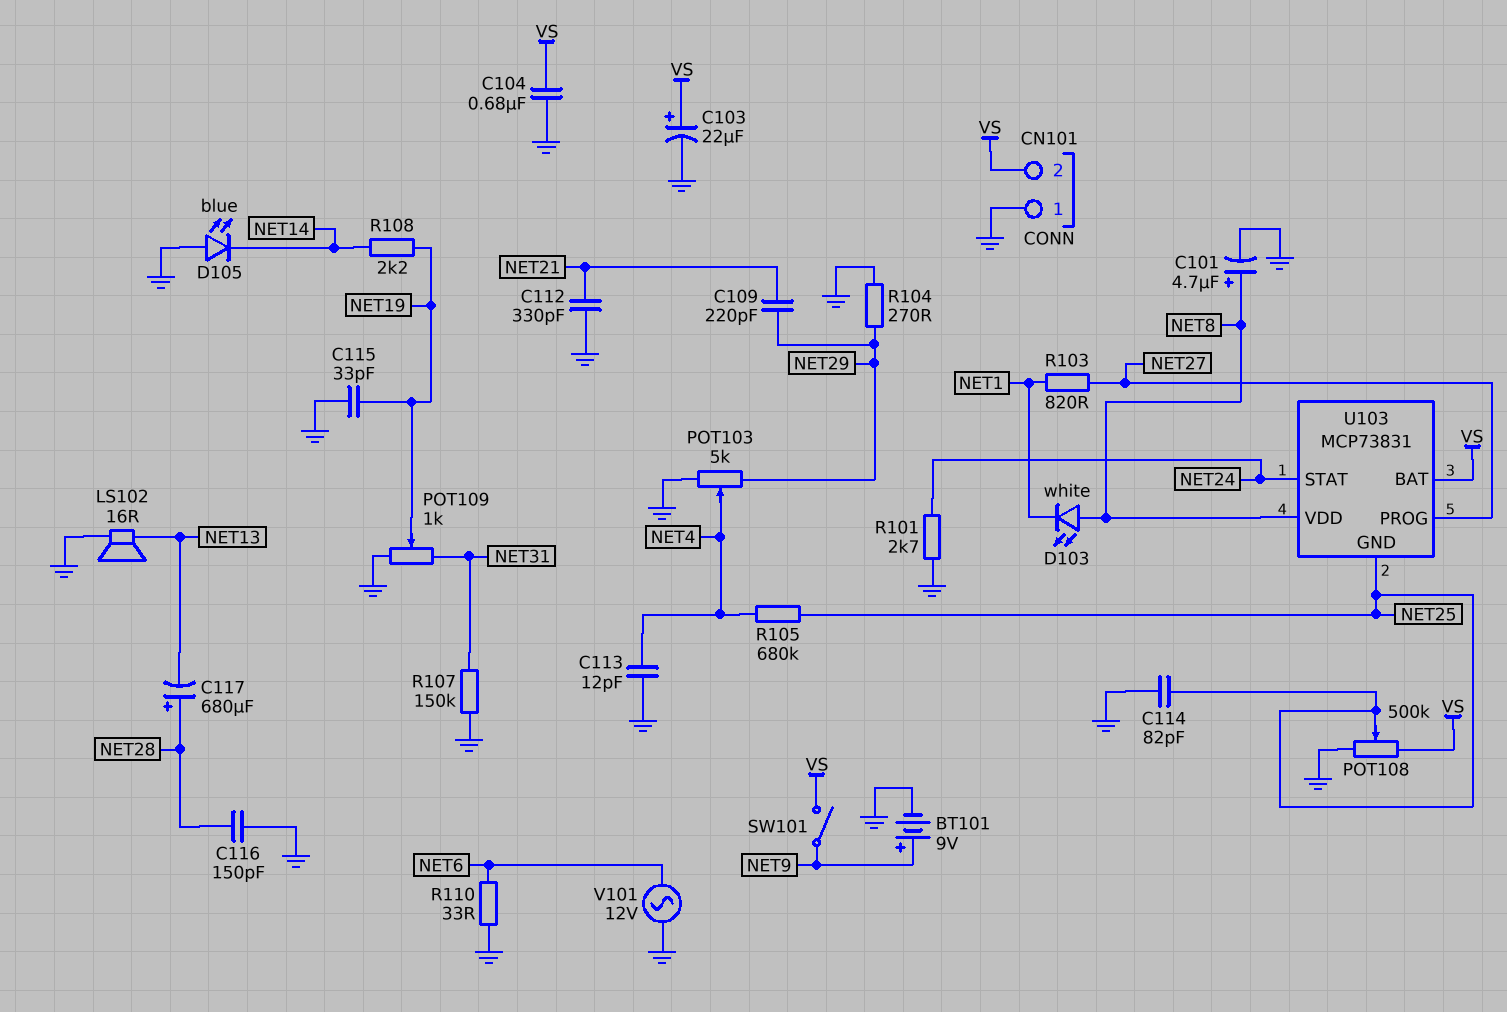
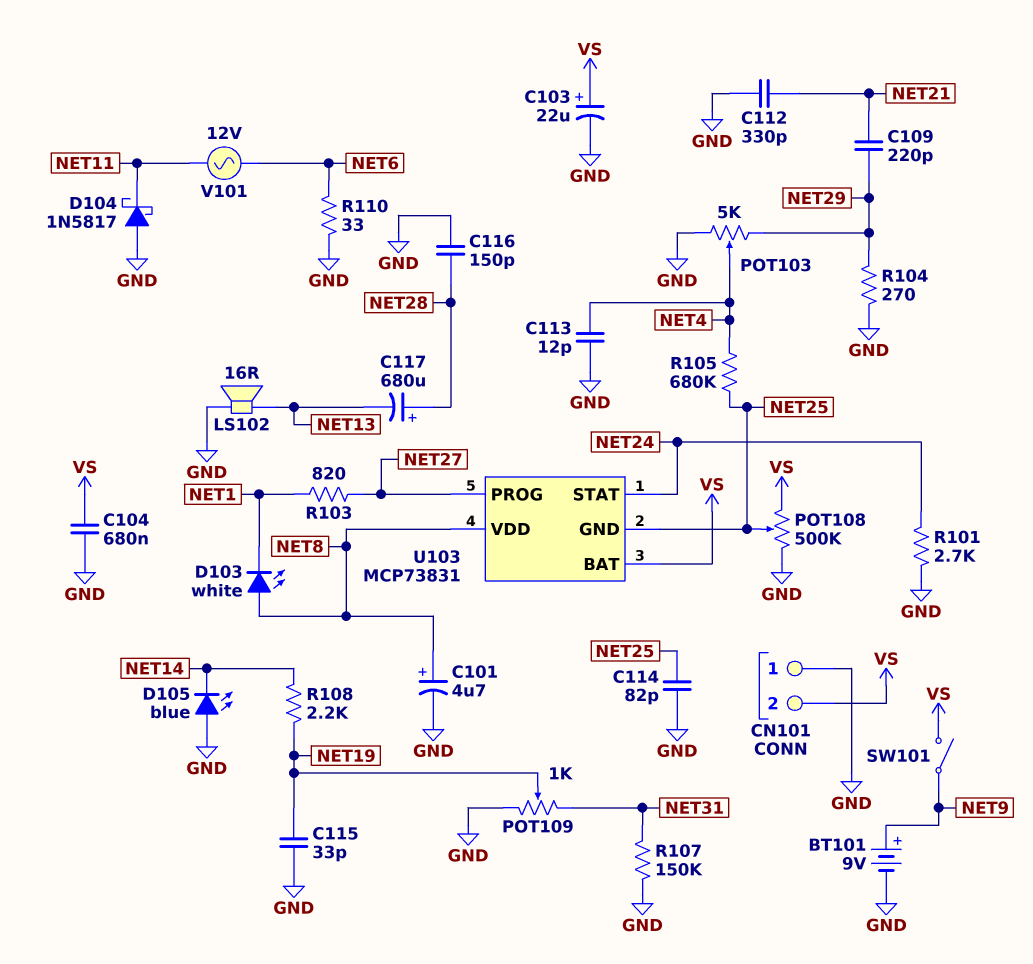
D104: none -> schottky 1N5817 (A GND, K NET11)
V101: AC 12V (GND, NET6) -> AC 12V (NET6, NET11)

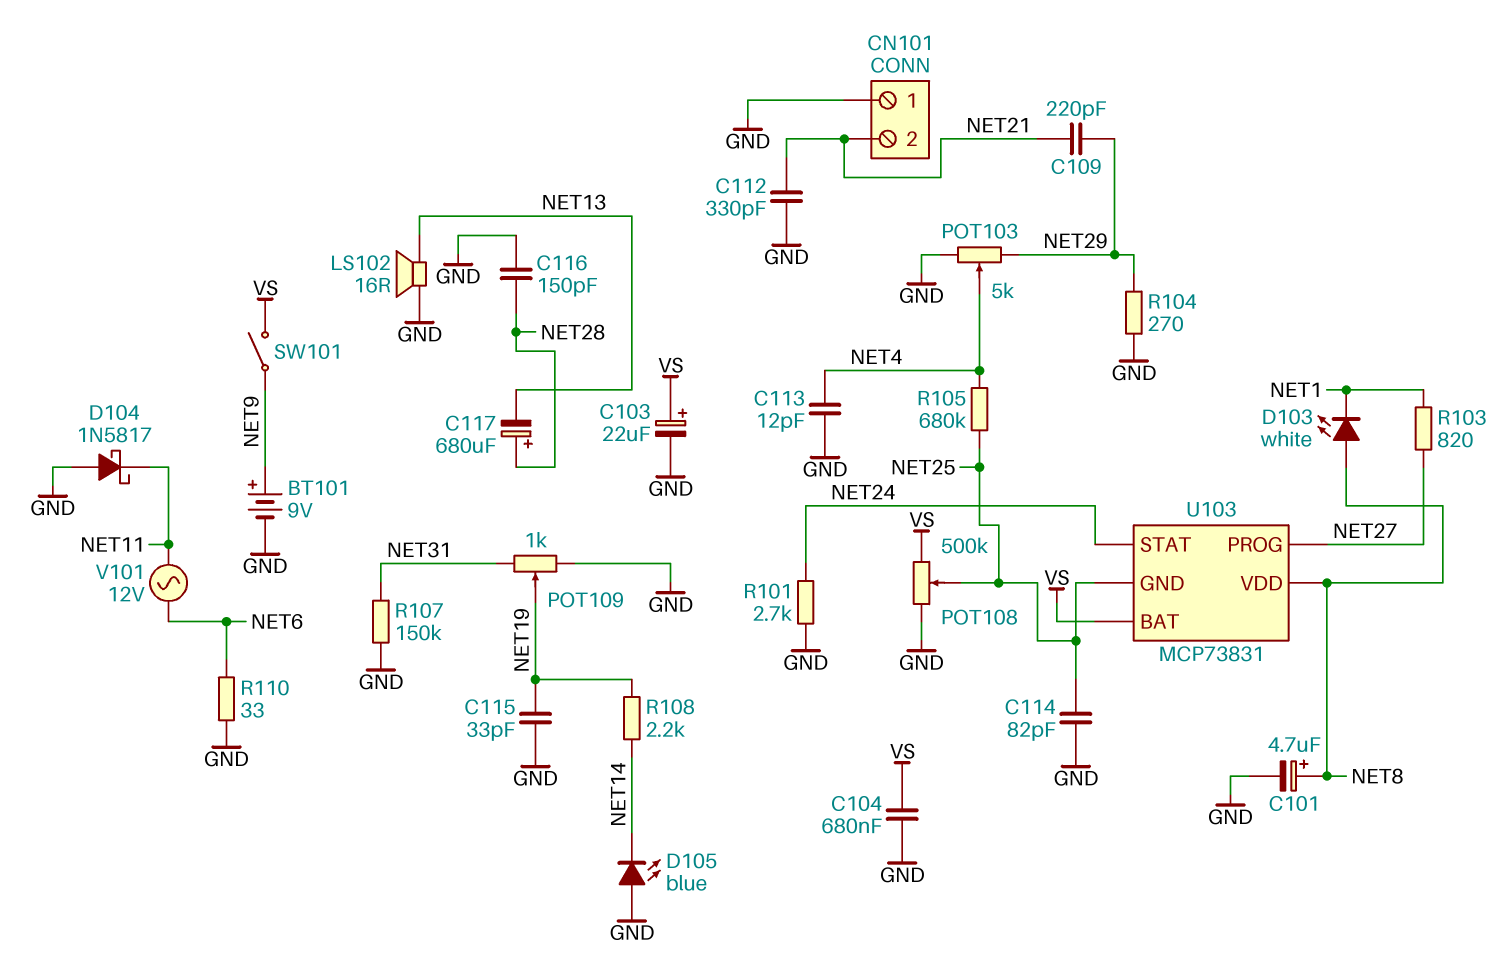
CN101 pin 2: VS -> NET21

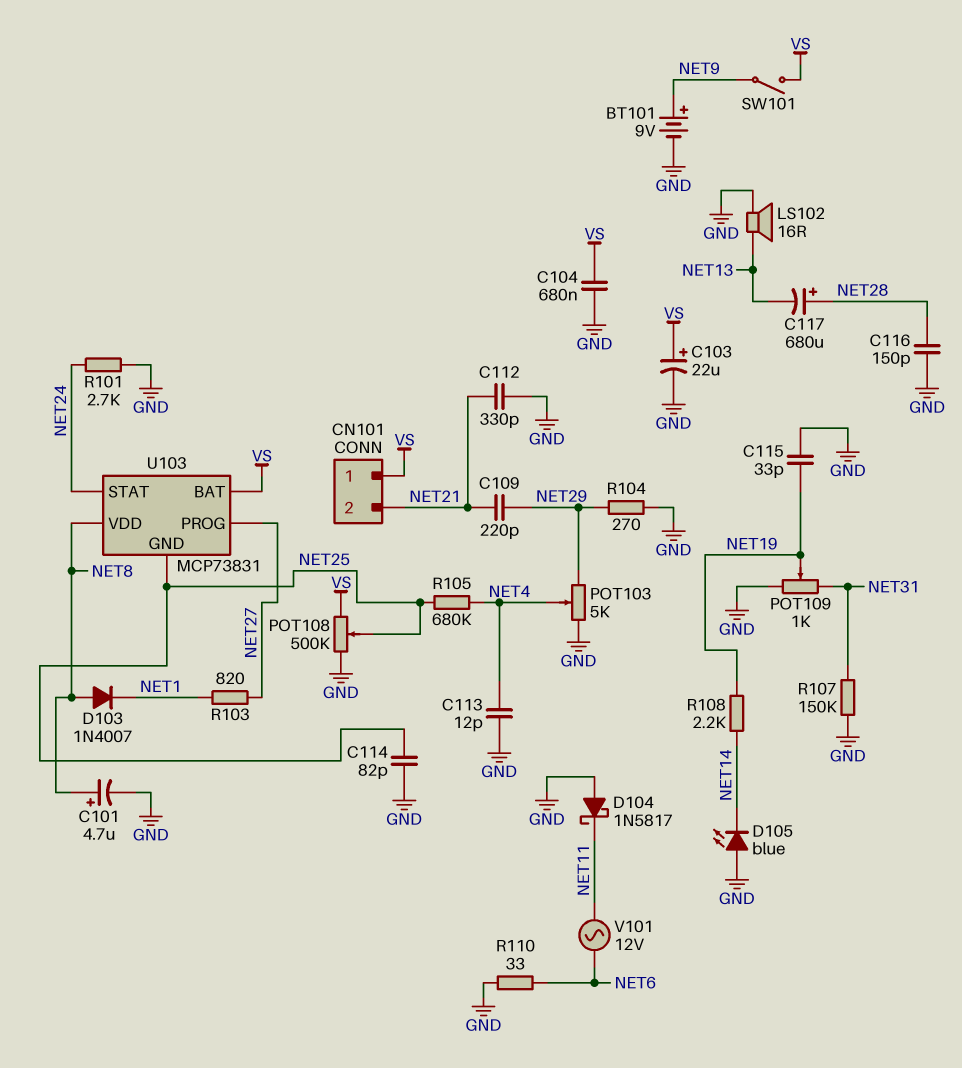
CN101 pin 1: GND -> VS
D103: LED white (A NET8, K NET1) -> diode 1N4007 (A NET8, K NET1)

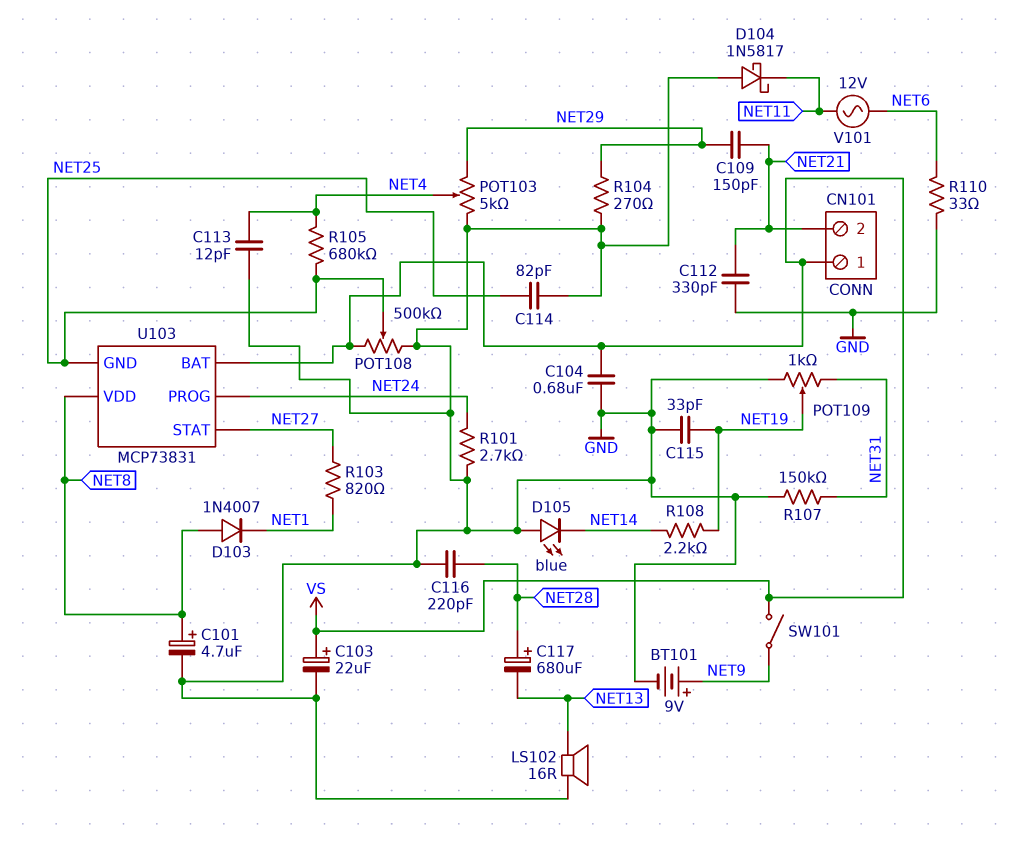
C109: 220pF (NET21, NET29) -> 150pF (NET21, NET29)
C116: 150pF (GND, NET28) -> 220pF (GND, NET28)
U103 pin PROG: NET27 -> NET24
U103 pin STAT: NET24 -> NET27

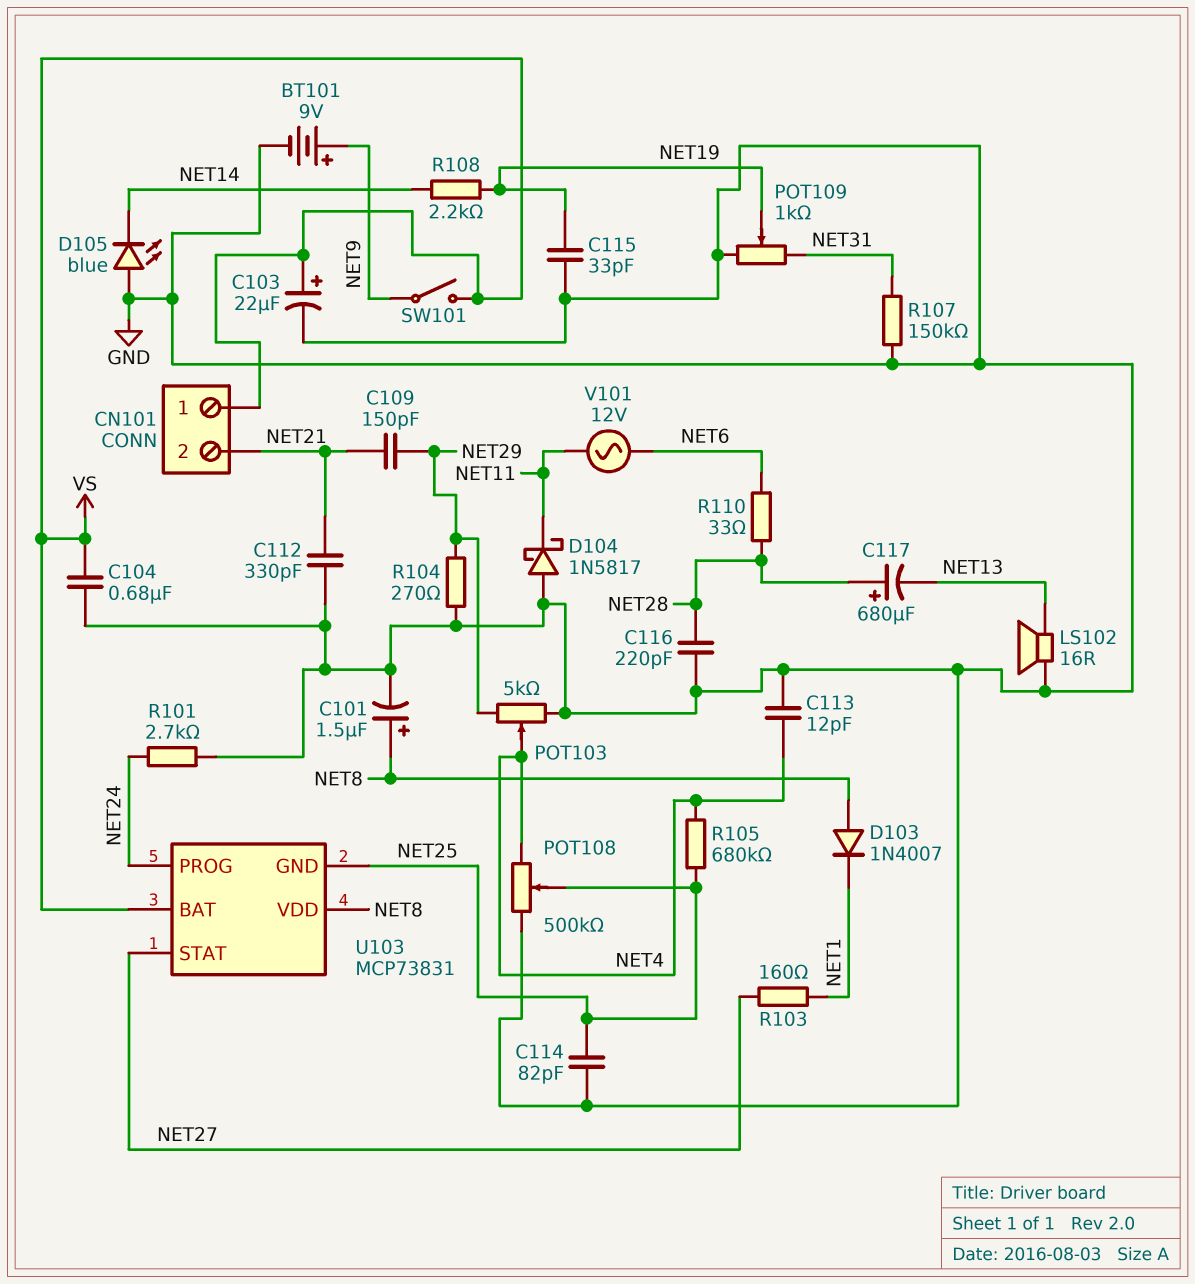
C101: 4.7uF (plus NET8, minus GND) -> 1.5uF (plus NET8, minus GND)
POT108: 500k (GND, VS, wiper NET25) -> 500k (GND, NET4, wiper NET25)
R103: 820 (NET1, NET27) -> 160 (NET1, NET27)
R110: 33 (GND, NET6) -> 33 (NET6, NET28)

